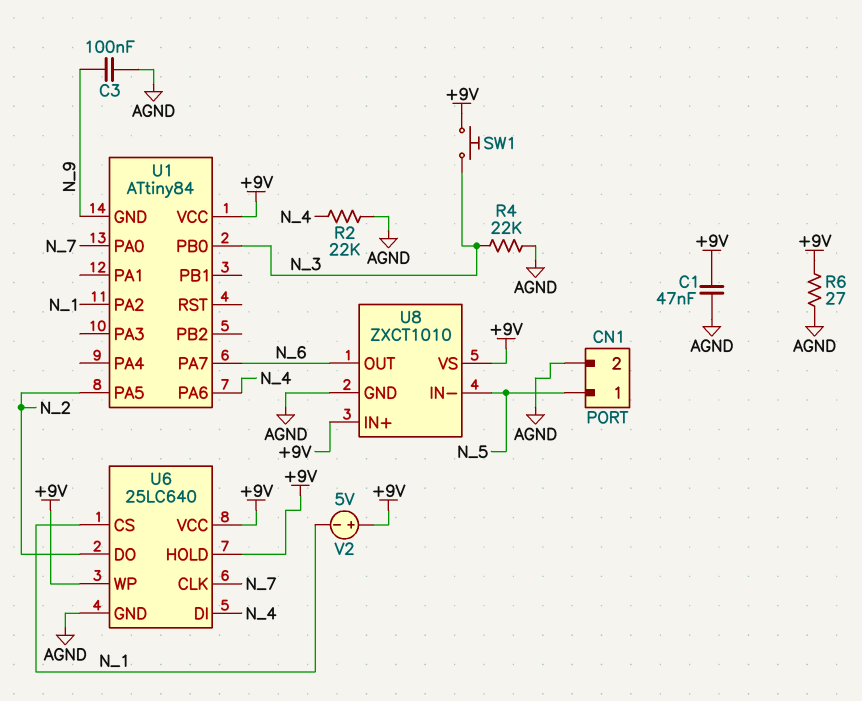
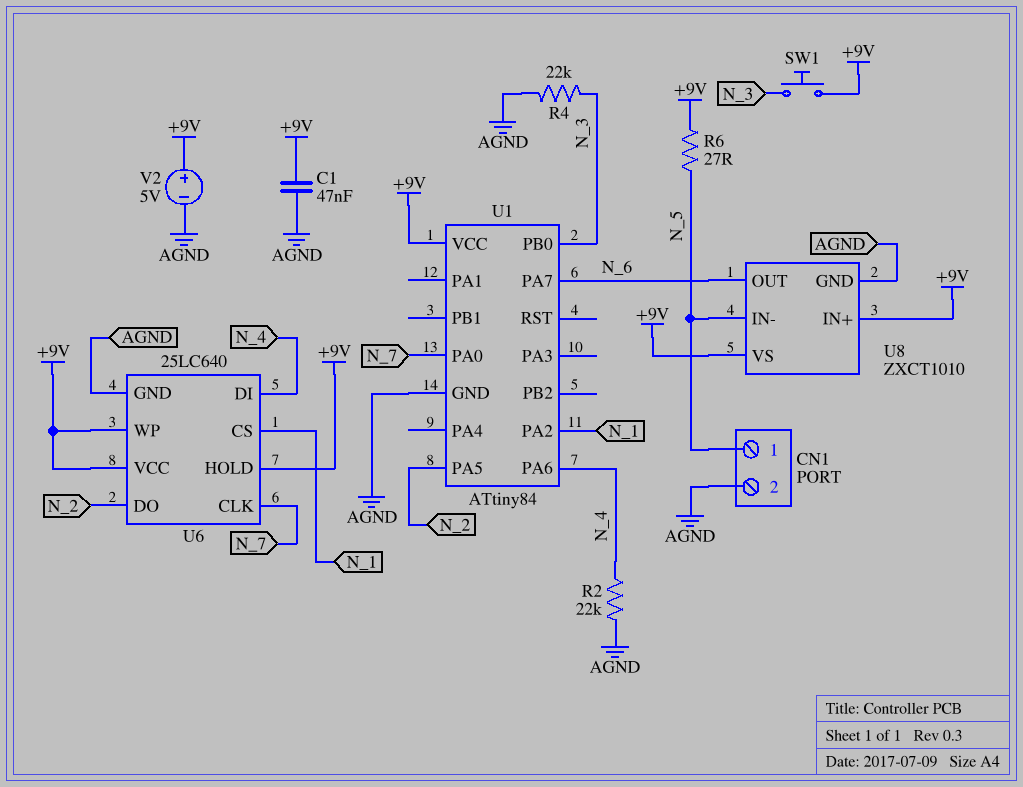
C3: 100nF (AGND, N_9) -> none
R6: 27 (+9V, AGND) -> 27 (+9V, N_5)
U1 pin GND: N_9 -> AGND
V2: 5V (plus +9V, minus N_1) -> 5V (plus +9V, minus AGND)

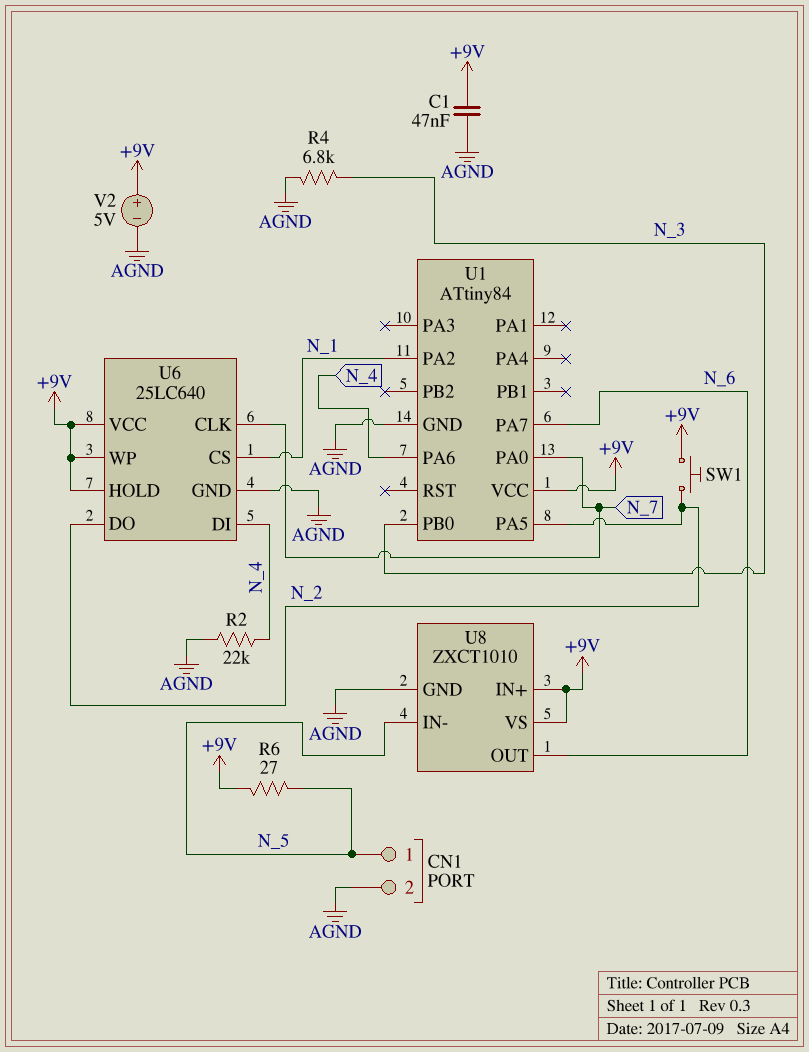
R4: 22k (AGND, N_3) -> 6.8k (AGND, N_3)
SW1: button (+9V, N_3) -> button (+9V, N_2)

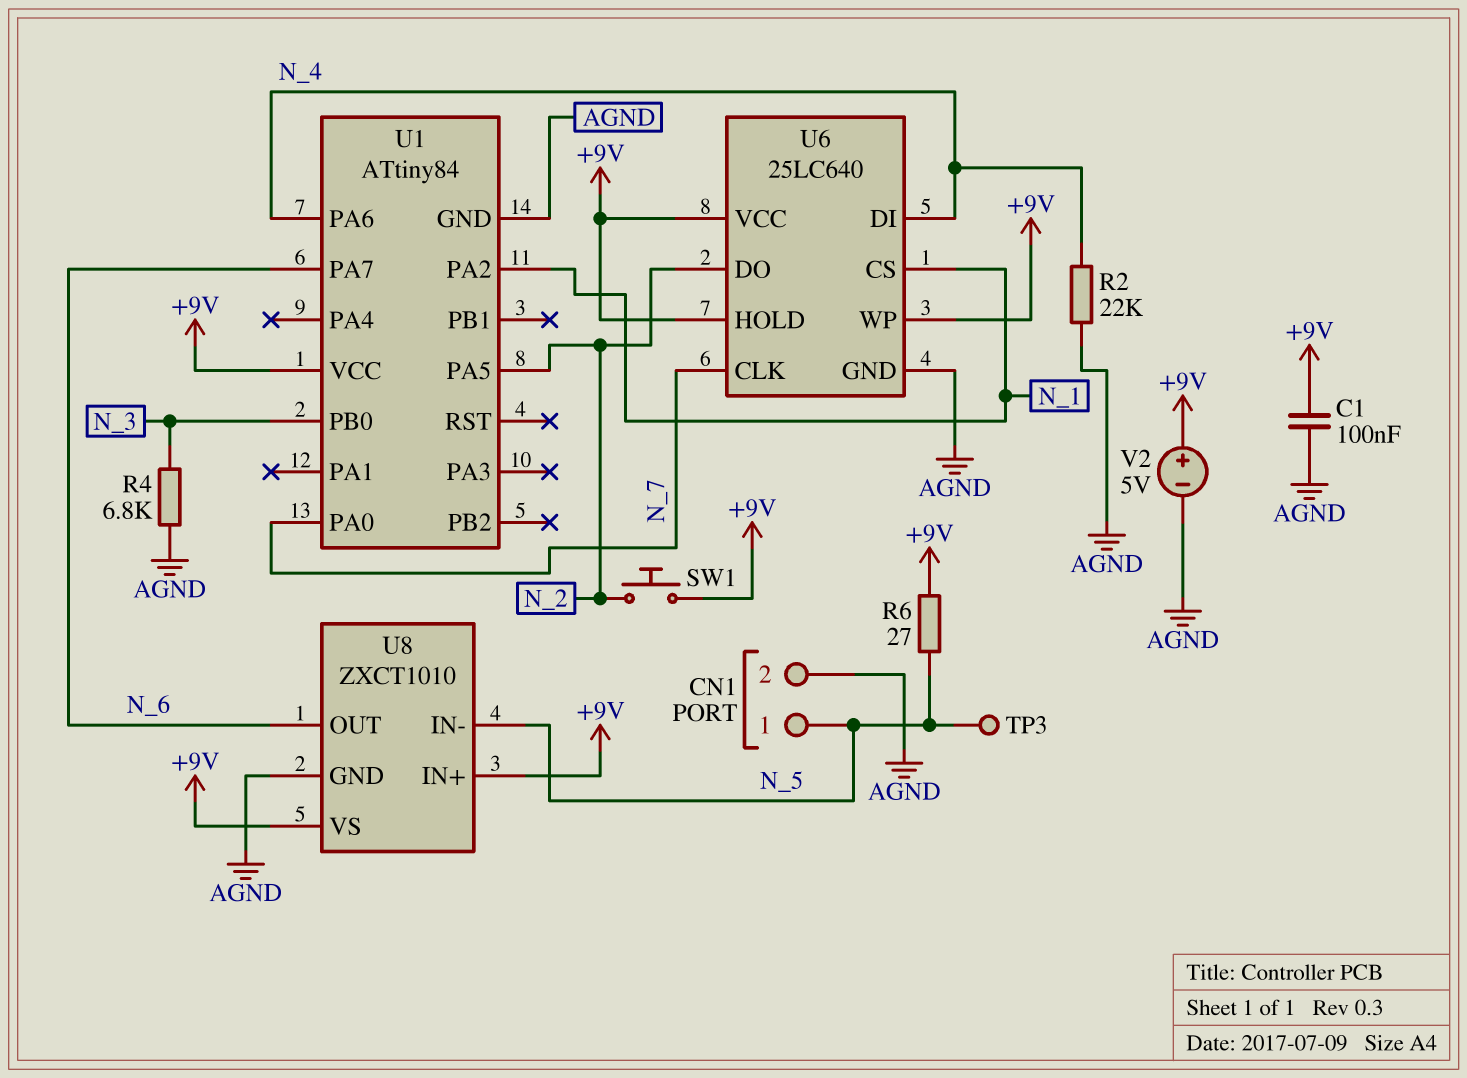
C1: 47nF (+9V, AGND) -> 100nF (+9V, AGND)
TP3: none -> test point (N_5)

